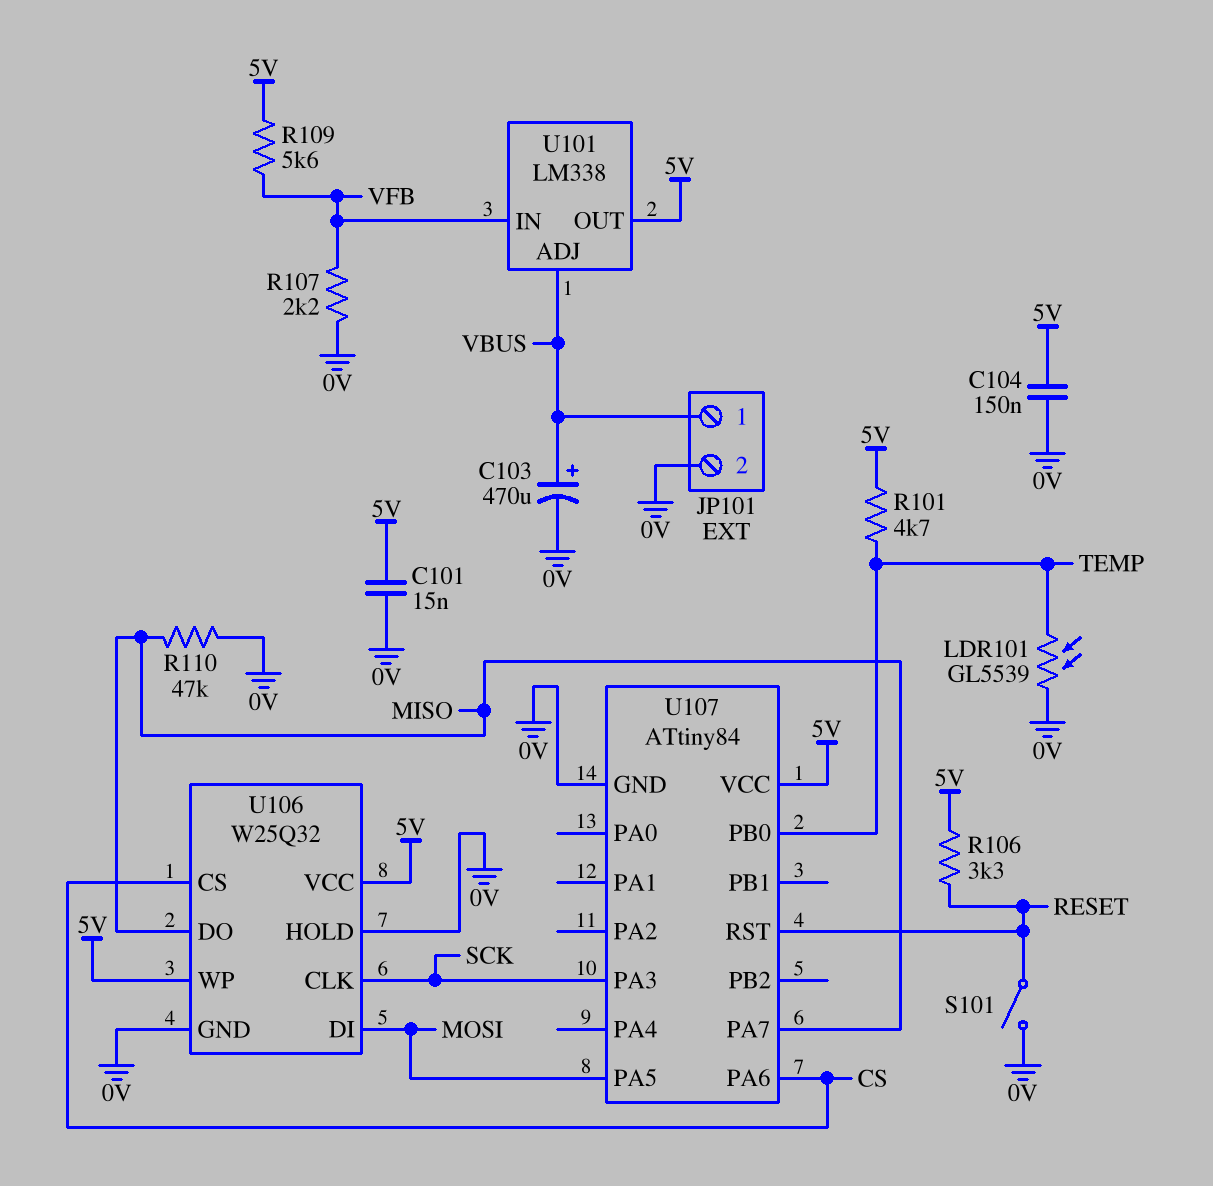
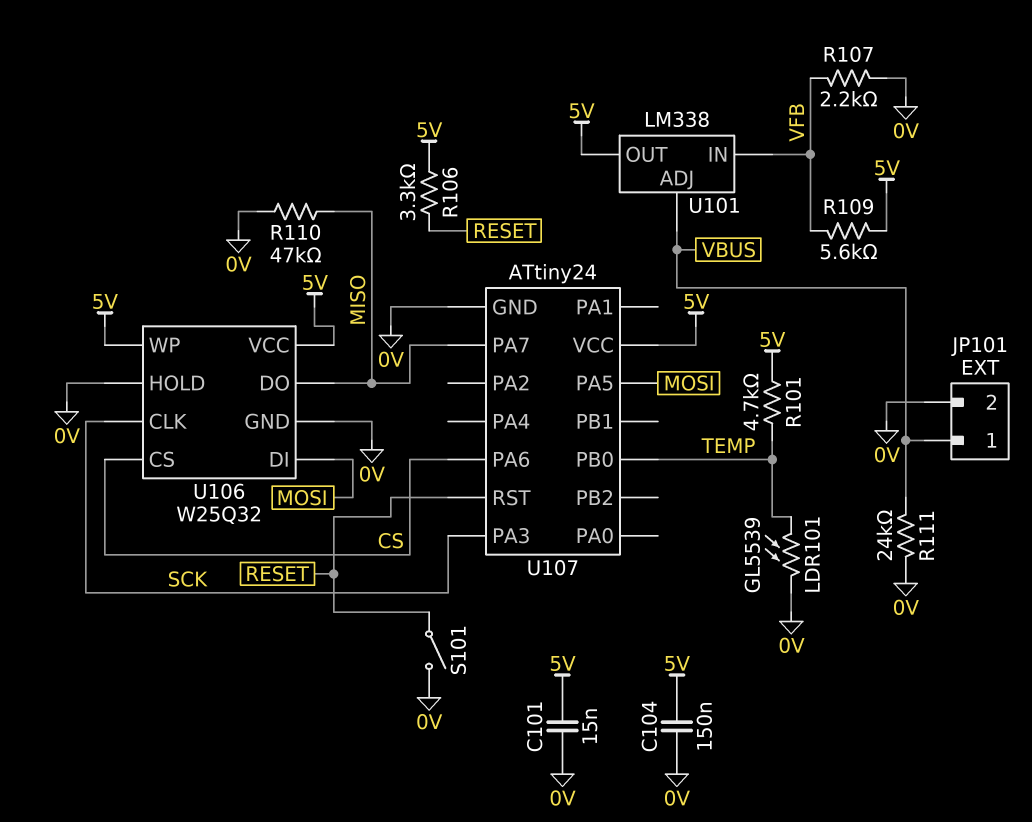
C103: 470uF (plus VBUS, minus 0V) -> none
R111: none -> 24k (0V, VBUS)
U107: ATtiny84 -> ATtiny24

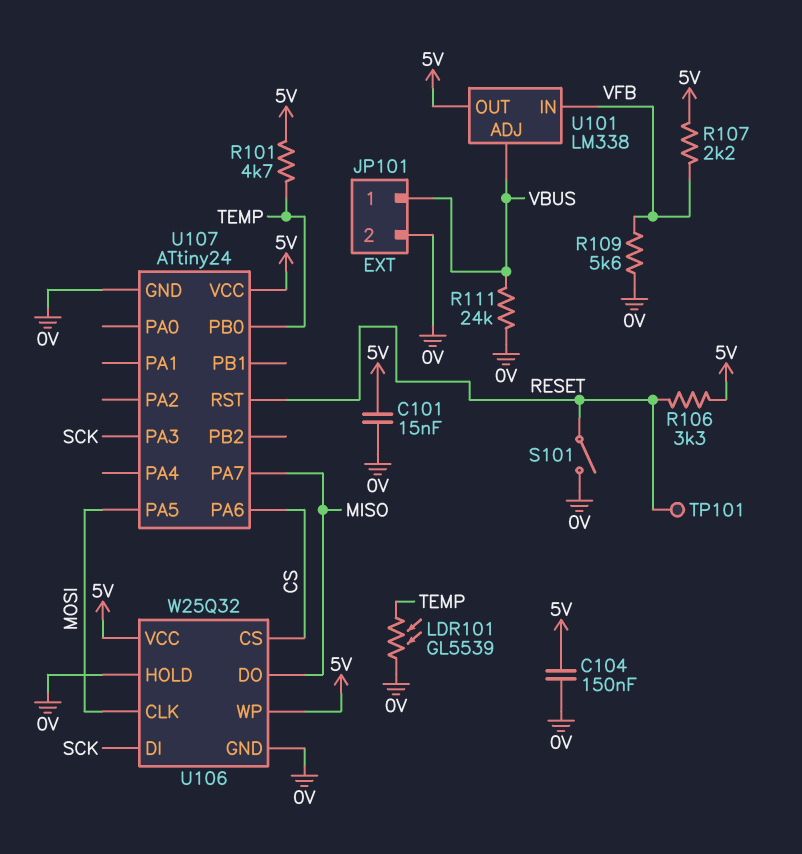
R107: 2.2k (0V, VFB) -> 2.2k (5V, VFB)
R109: 5.6k (5V, VFB) -> 5.6k (0V, VFB)
R110: 47k (0V, MISO) -> none
TP101: none -> test point (RESET)
U106 pin CLK: SCK -> MOSI
U106 pin DI: MOSI -> SCK

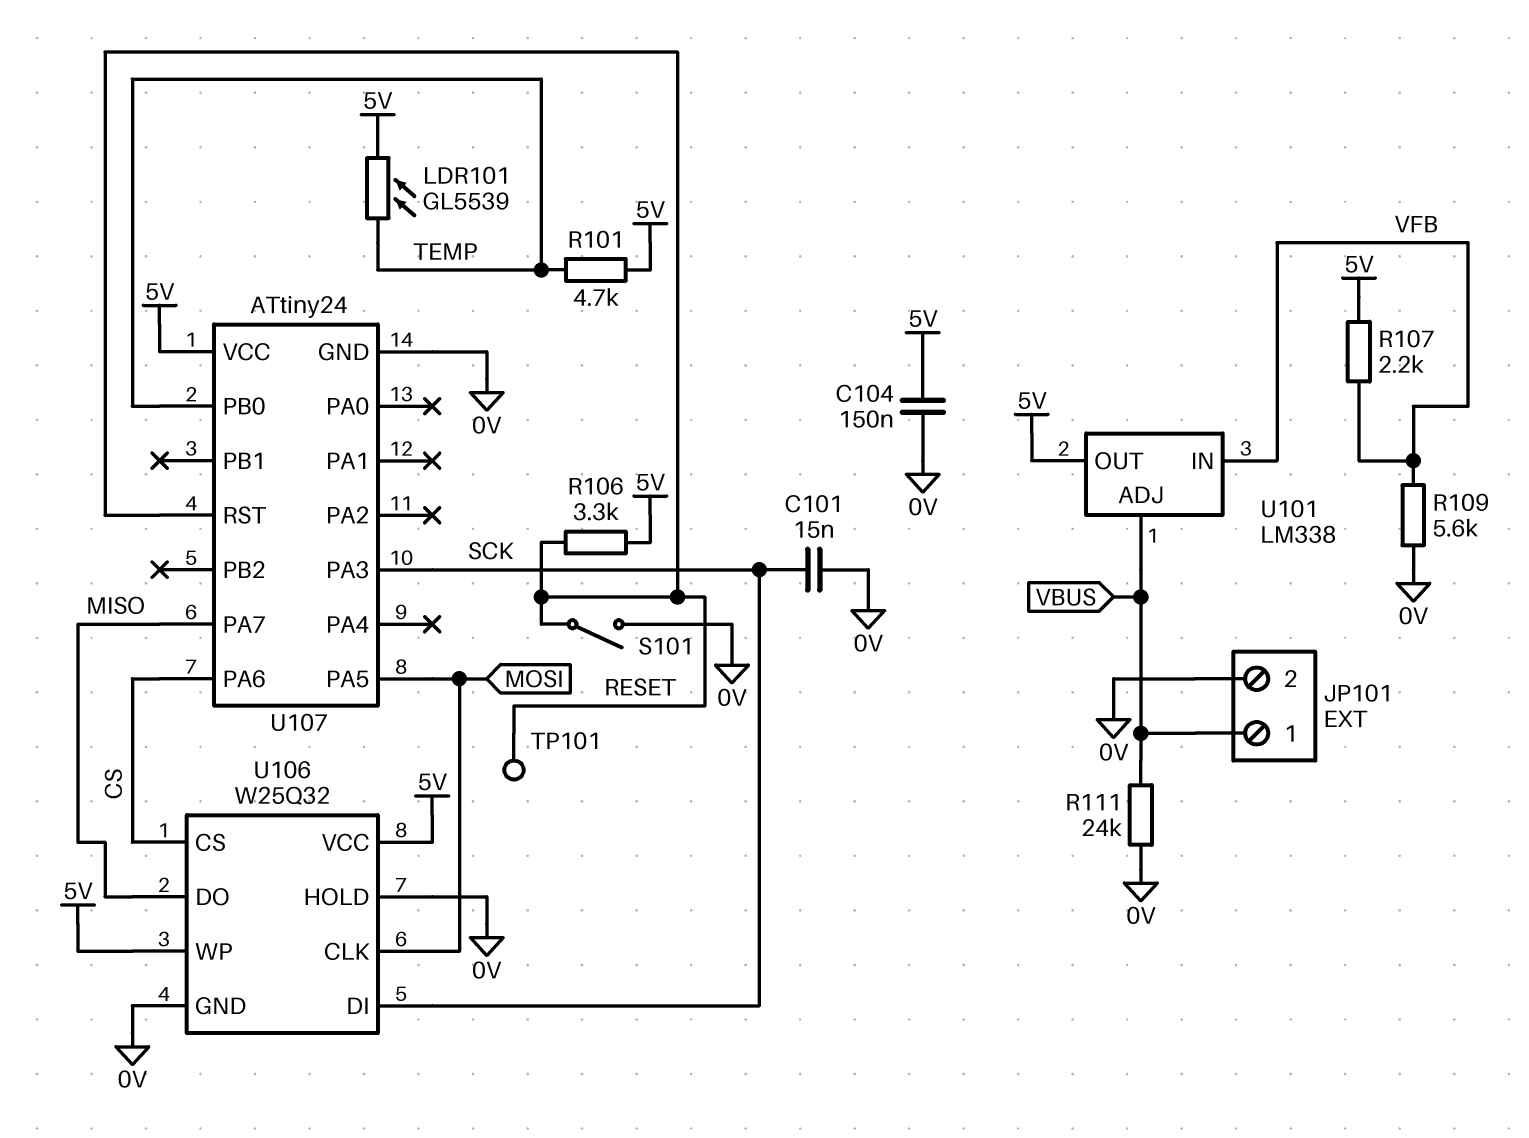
C101: 15nF (0V, 5V) -> 15nF (0V, SCK)
LDR101: GL5539 (0V, TEMP) -> GL5539 (5V, TEMP)

